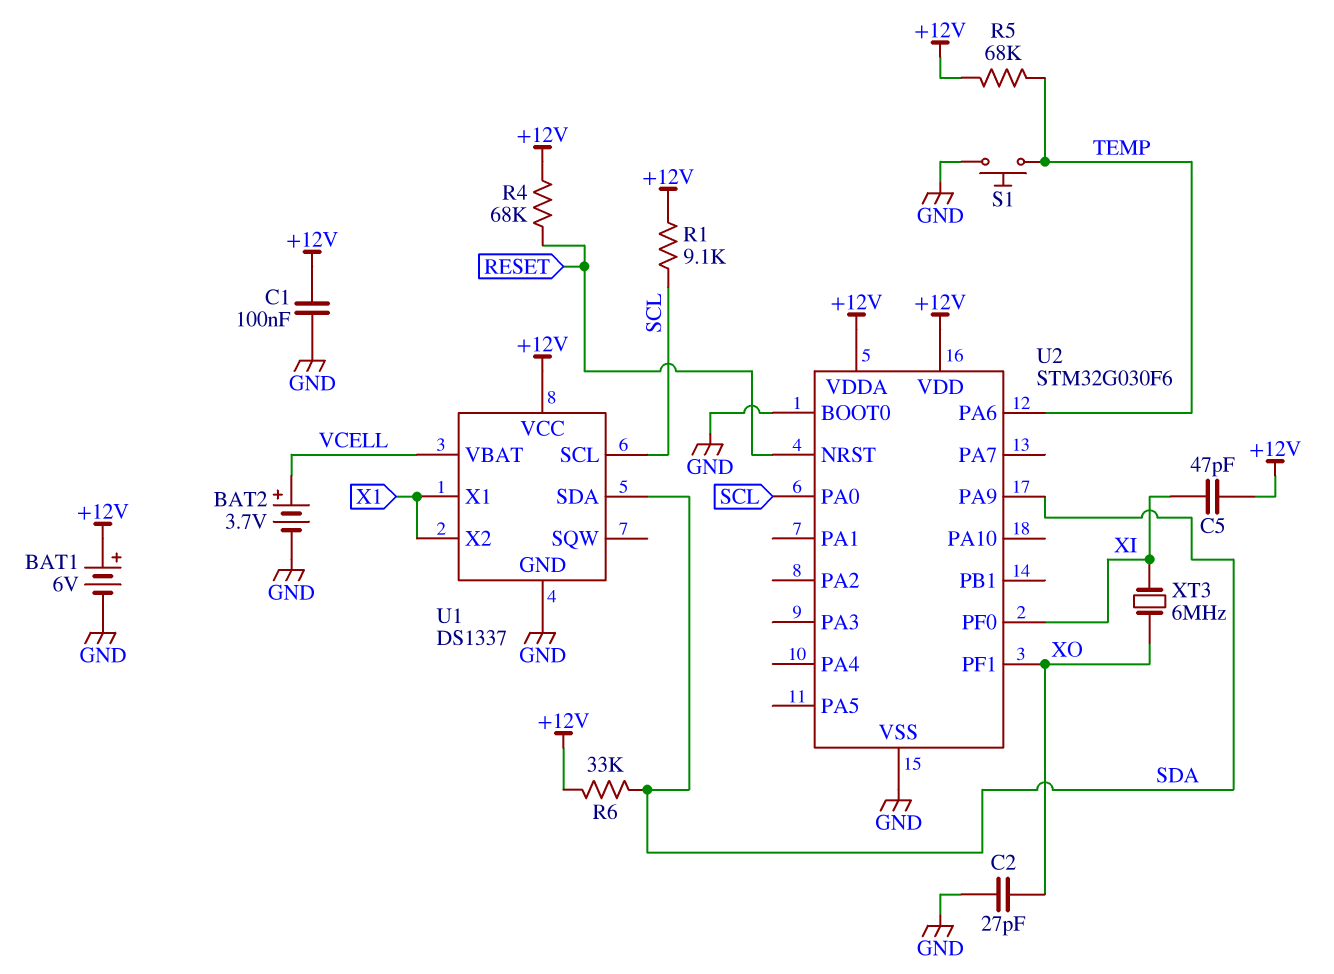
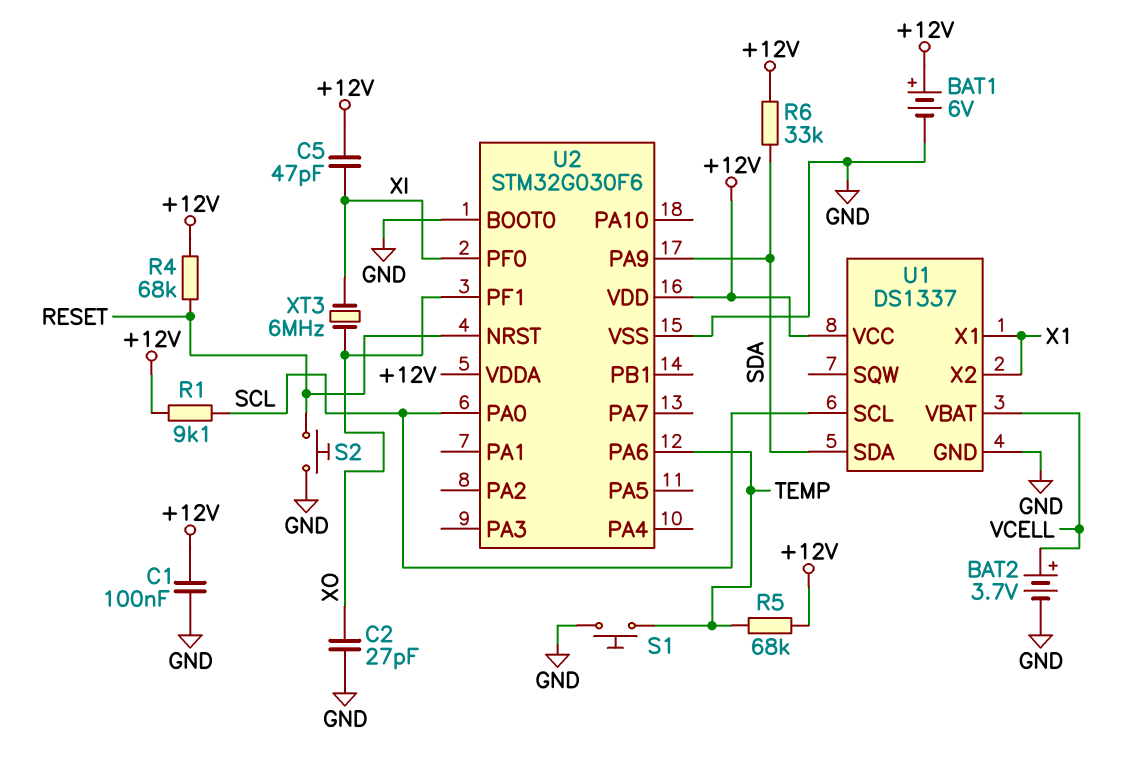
S2: none -> button (GND, RESET)

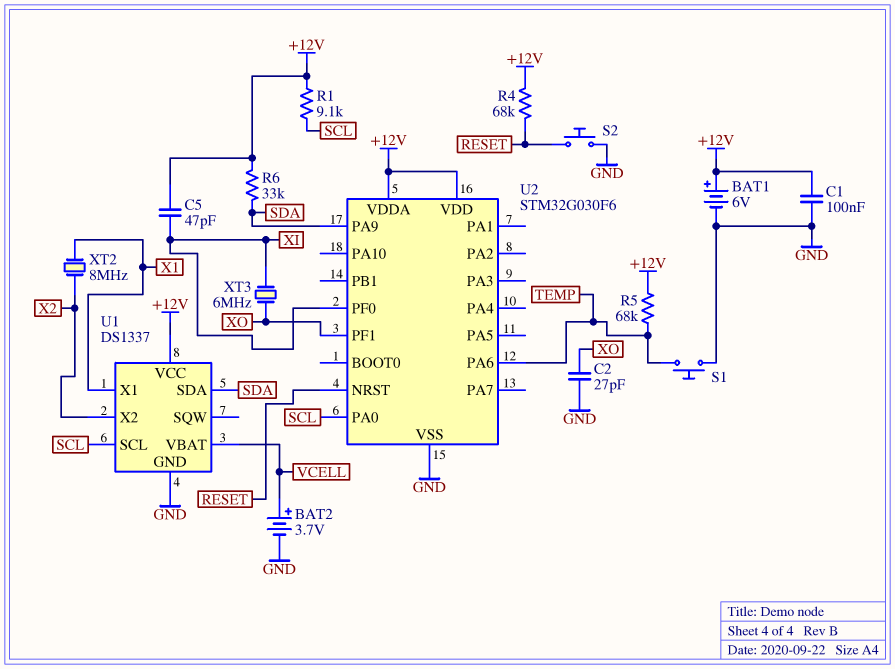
U1 pin X2: X1 -> X2
U2 pin BOOT0: GND -> none
XT2: none -> 8MHz (X1, X2)

